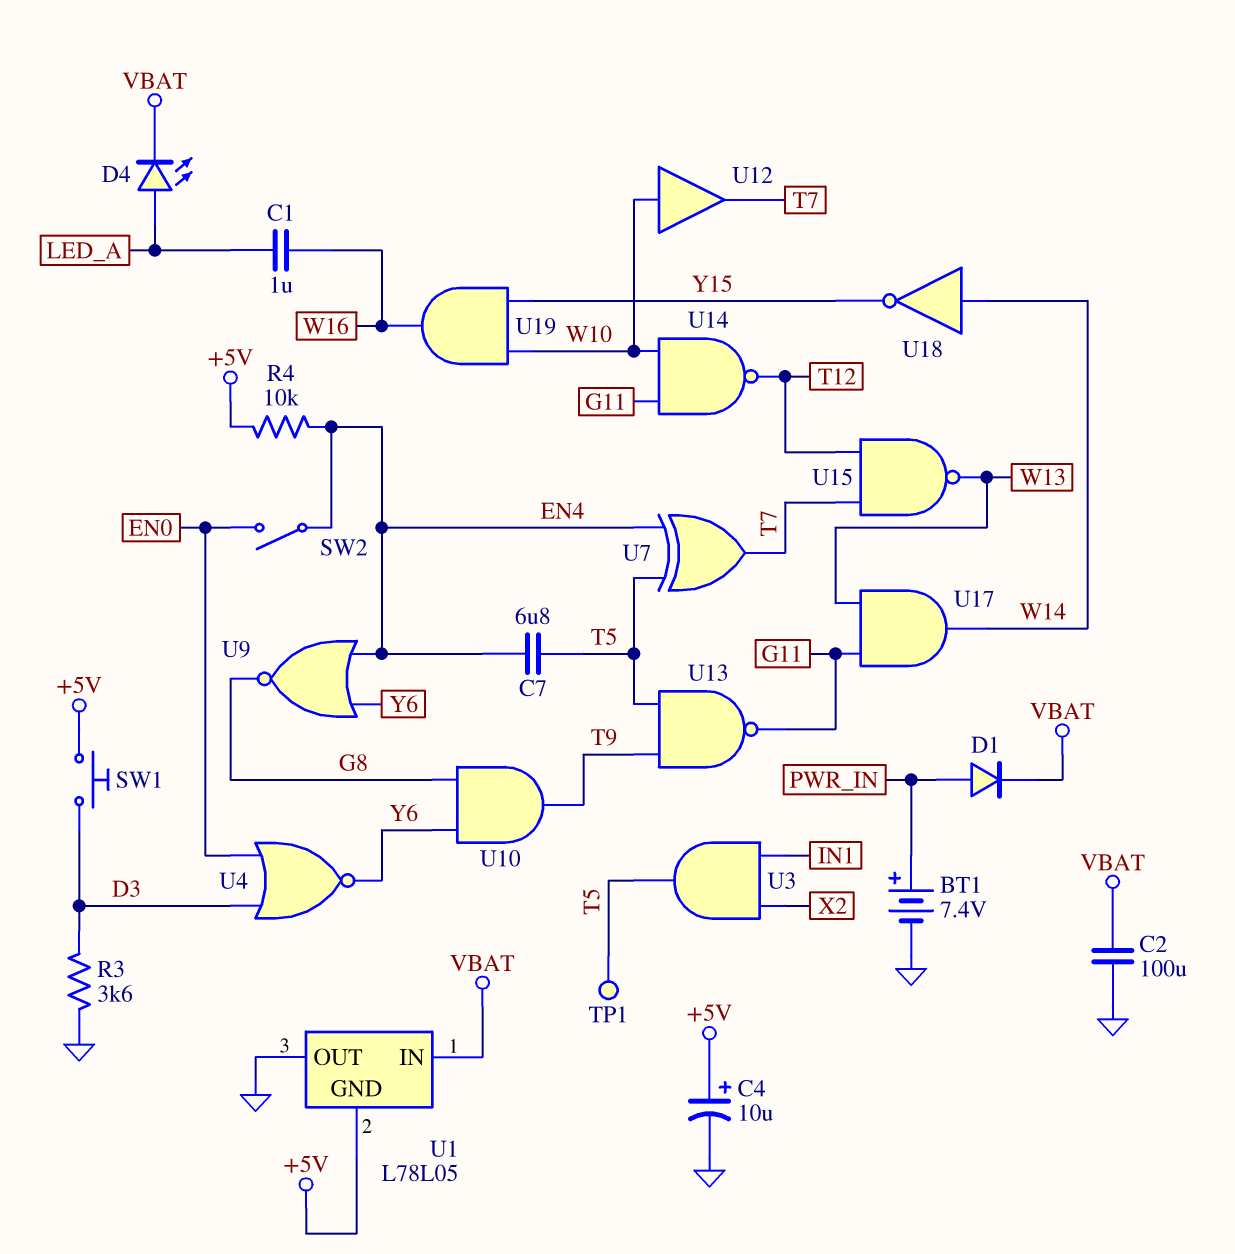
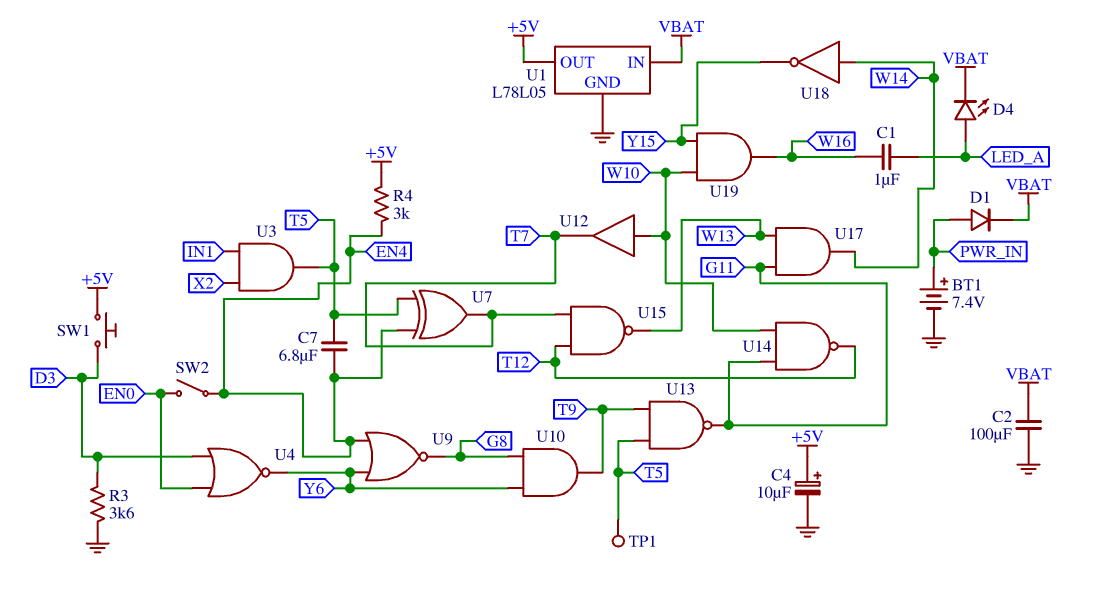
R4: 10k (+5V, EN4) -> 3k (+5V, EN4)
U1 pin GND: +5V -> GND
U1 pin OUT: GND -> +5V

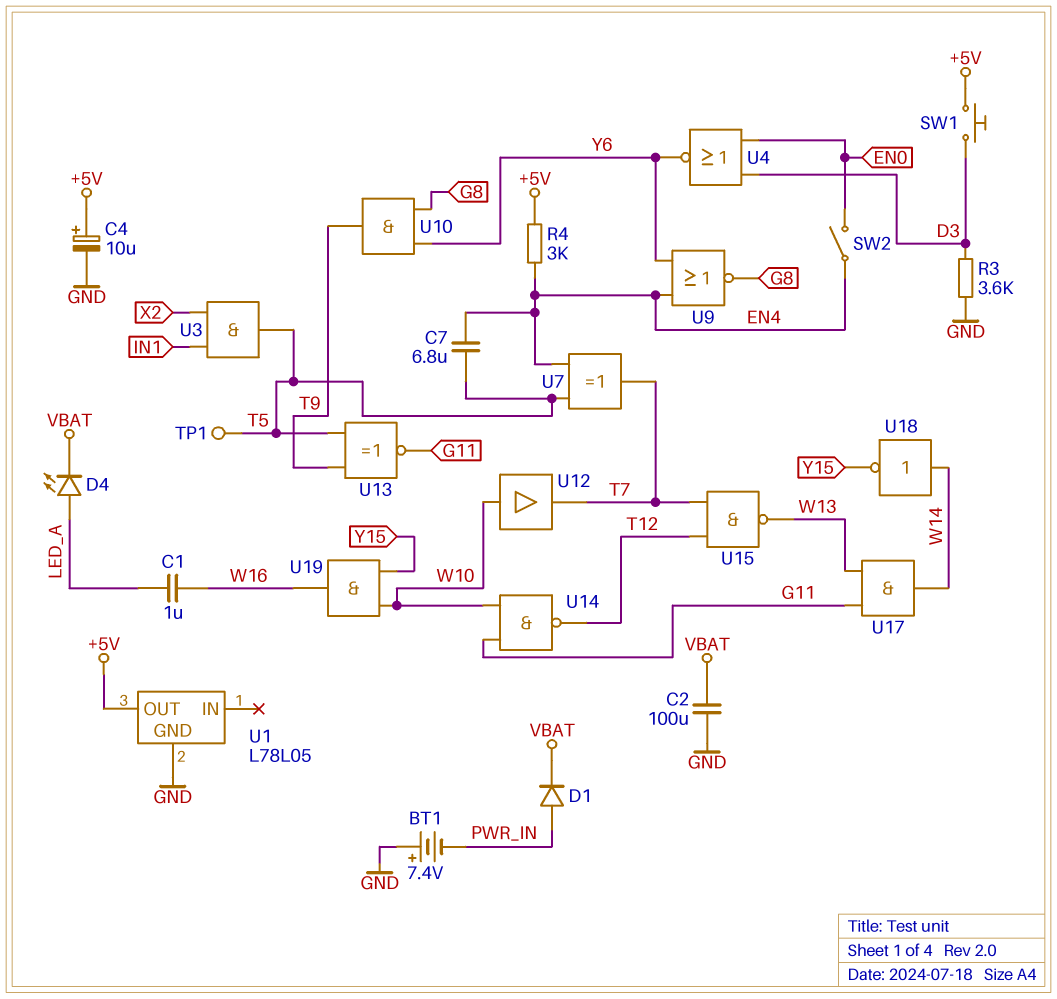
BT1: 7.4V (plus PWR_IN, minus GND) -> 7.4V (plus GND, minus PWR_IN)
U1 pin IN: VBAT -> none
U13: NAND (in T5, in T9, out G11) -> XNOR (in T5, in T9, out G11)

